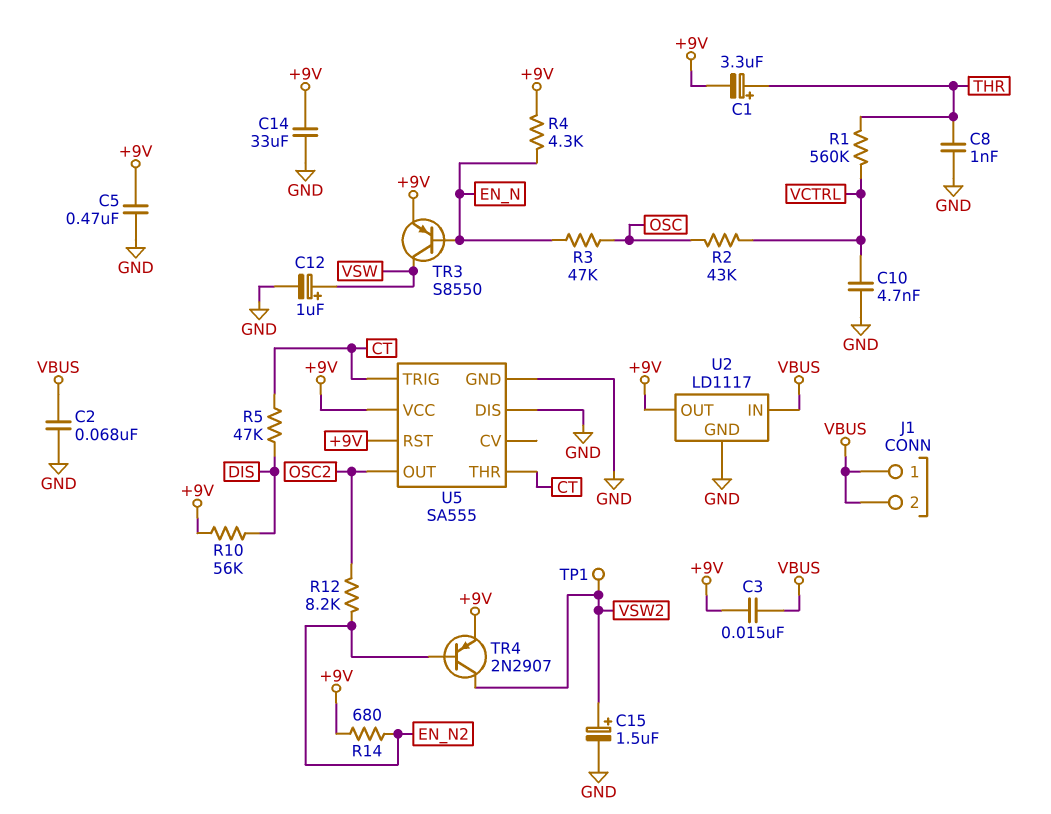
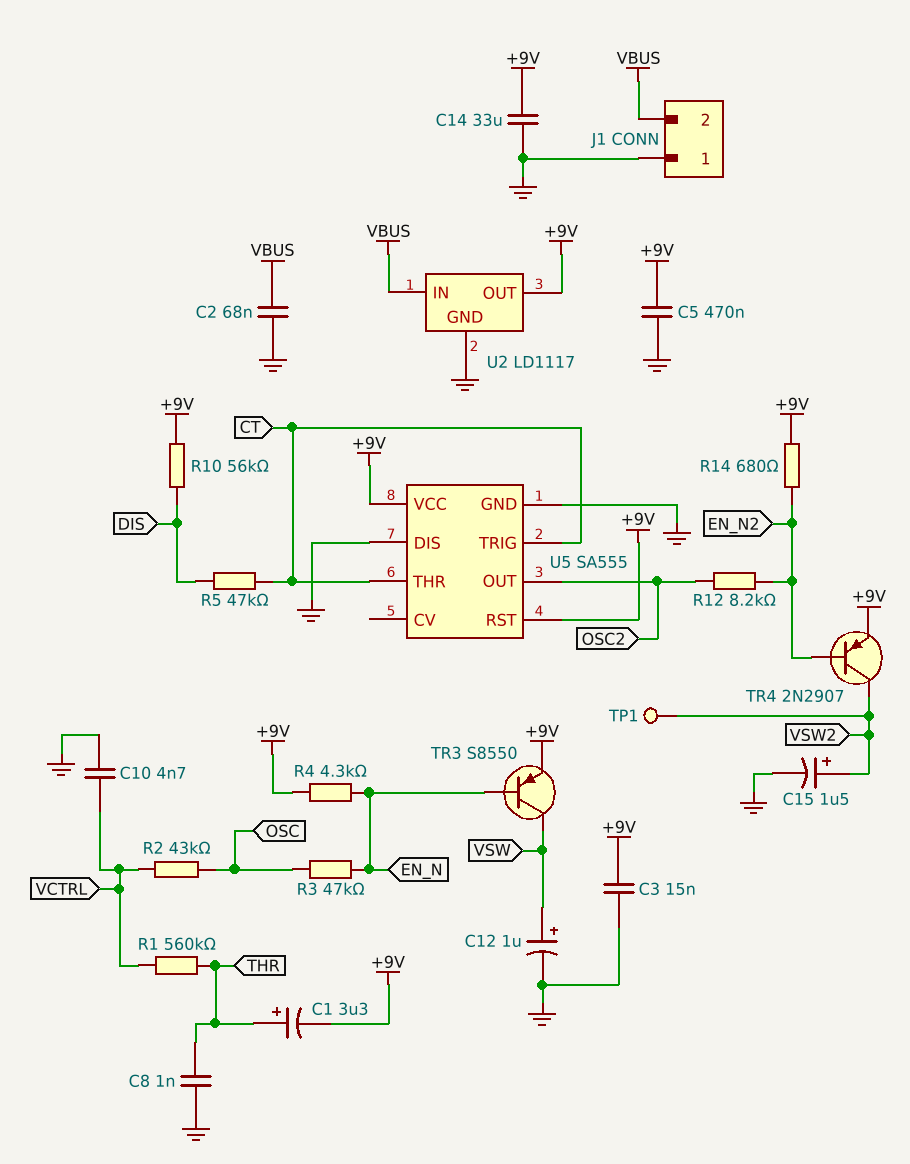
C3: 15nF (+9V, VBUS) -> 15nF (+9V, GND)
J1 pin 1: VBUS -> GND

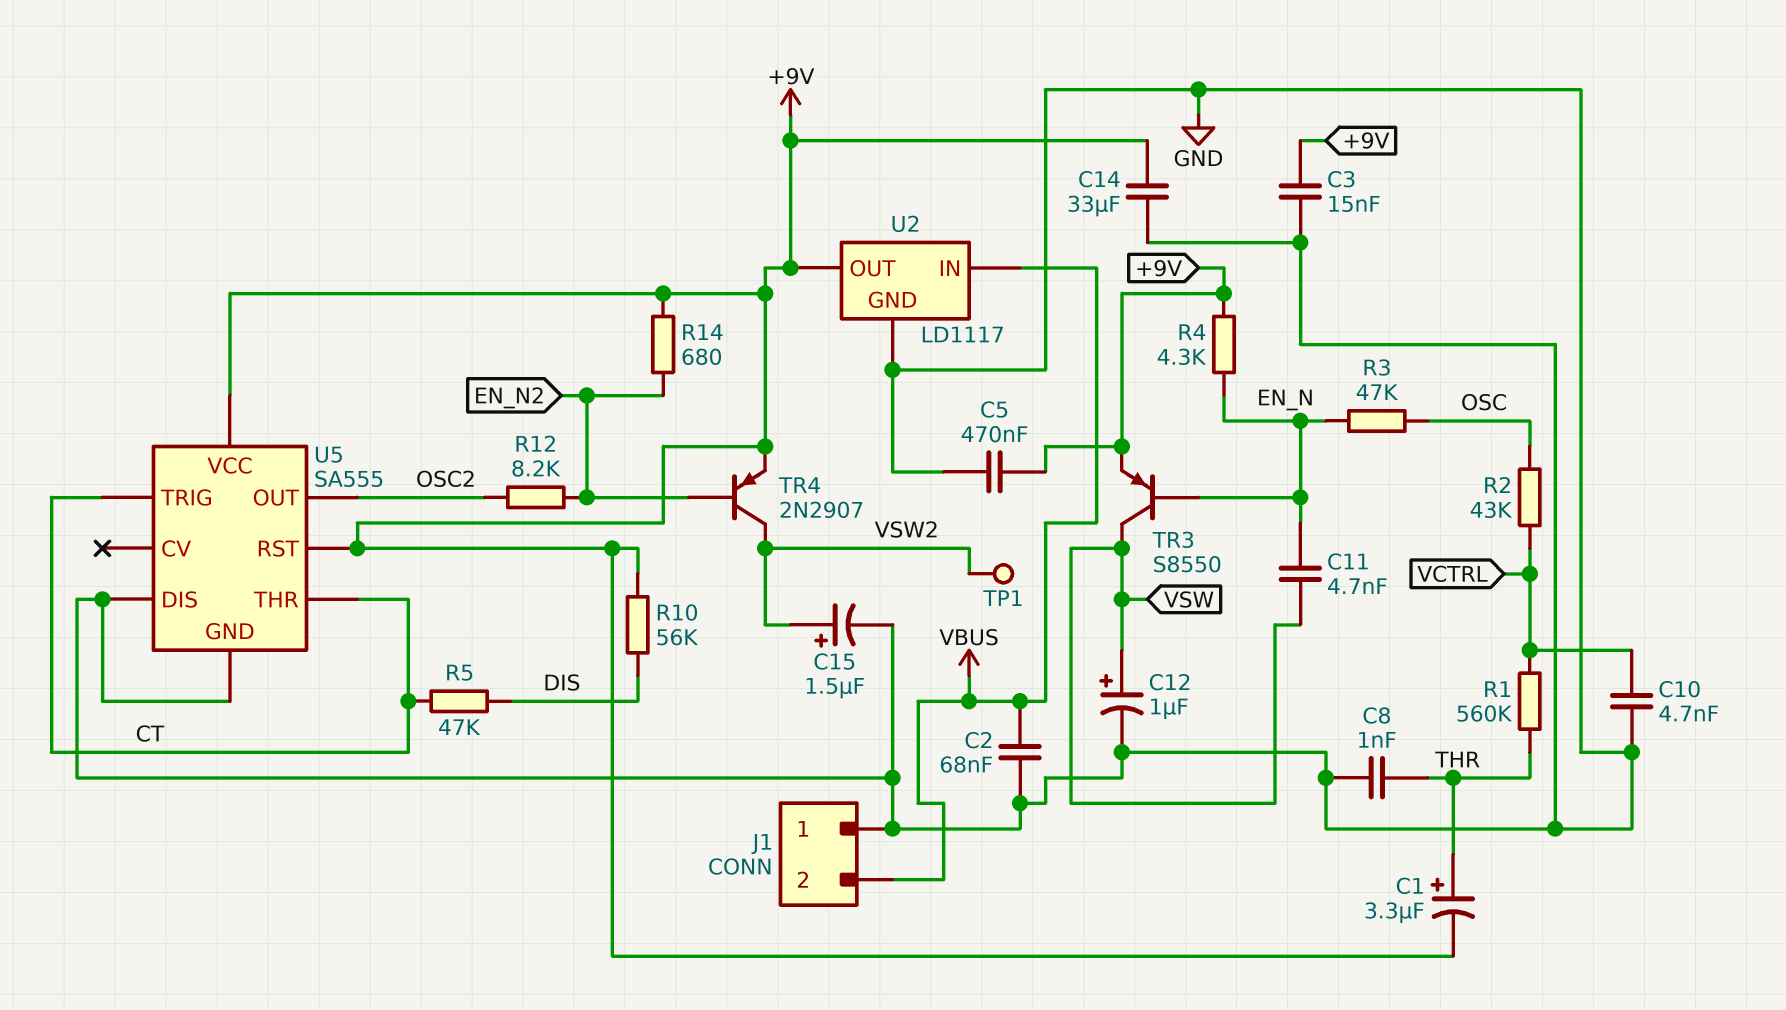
C11: none -> 4.7nF (EN_N, VSW)

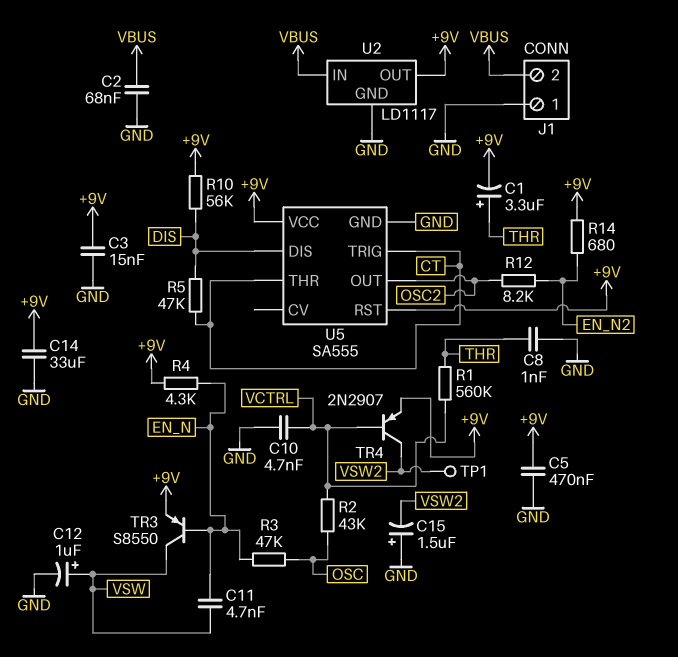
C15: 1.5uF (plus VSW2, minus GND) -> 1.5uF (plus GND, minus VSW2)
TR4: PNP 2N2907 (B EN_N2, C VSW2, E +9V) -> PNP 2N2907 (B VCTRL, C VSW2, E +9V)
U5 pin DIS: GND -> DIS

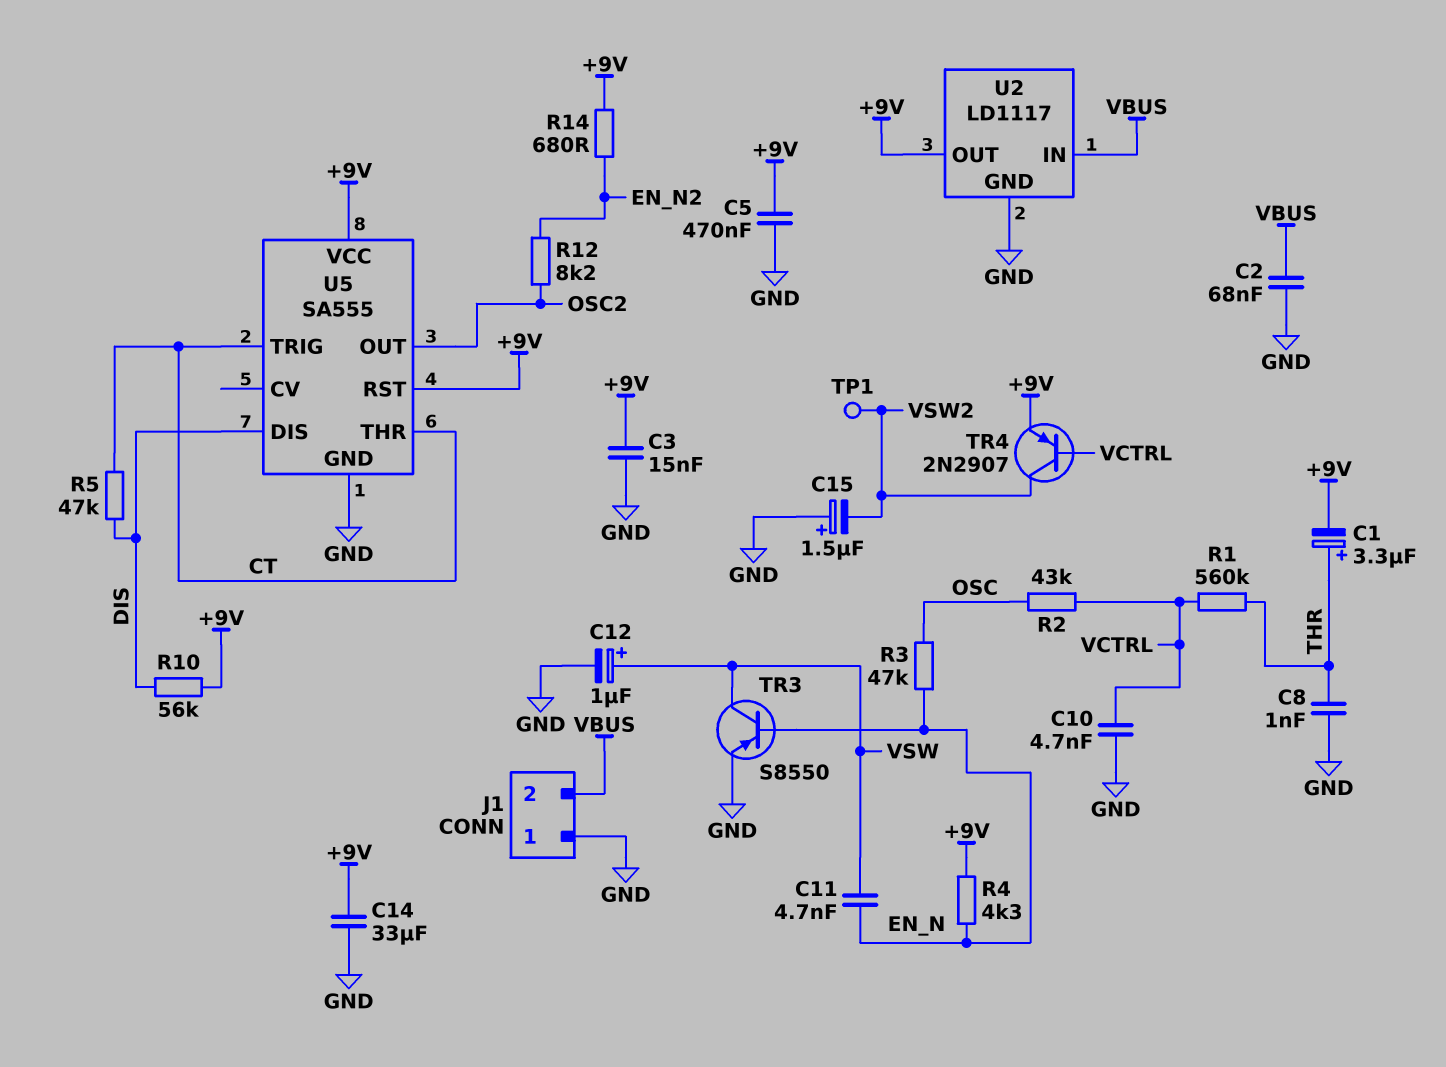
TR3: PNP S8550 (B EN_N, C VSW, E +9V) -> PNP S8550 (B EN_N, C VSW, E GND)

